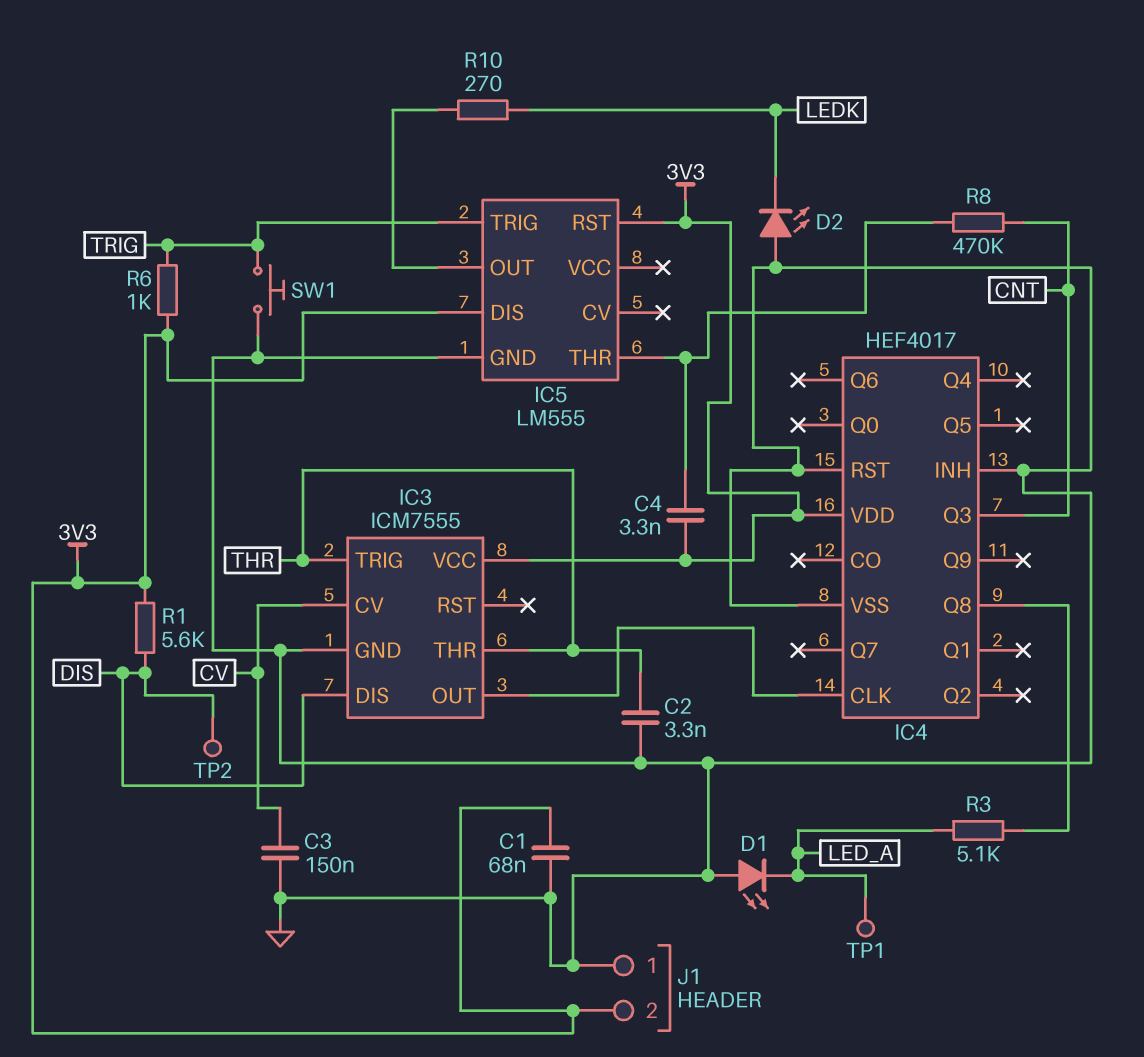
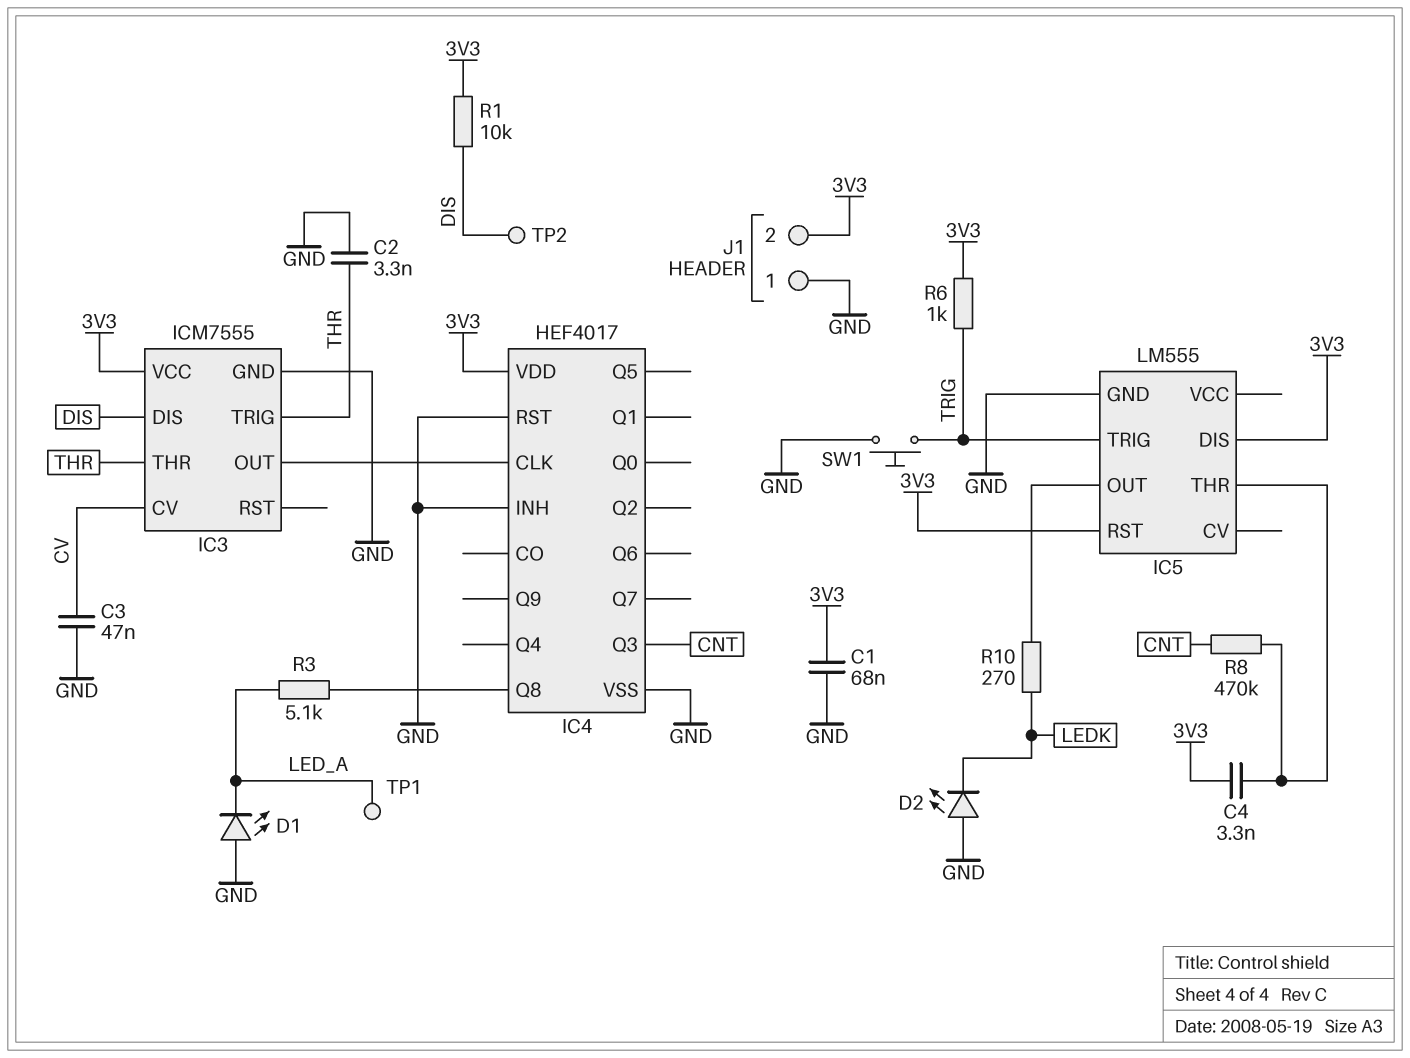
C3: 150nF (CV, GND) -> 47nF (CV, GND)
R1: 5.6k (3V3, DIS) -> 10k (3V3, DIS)

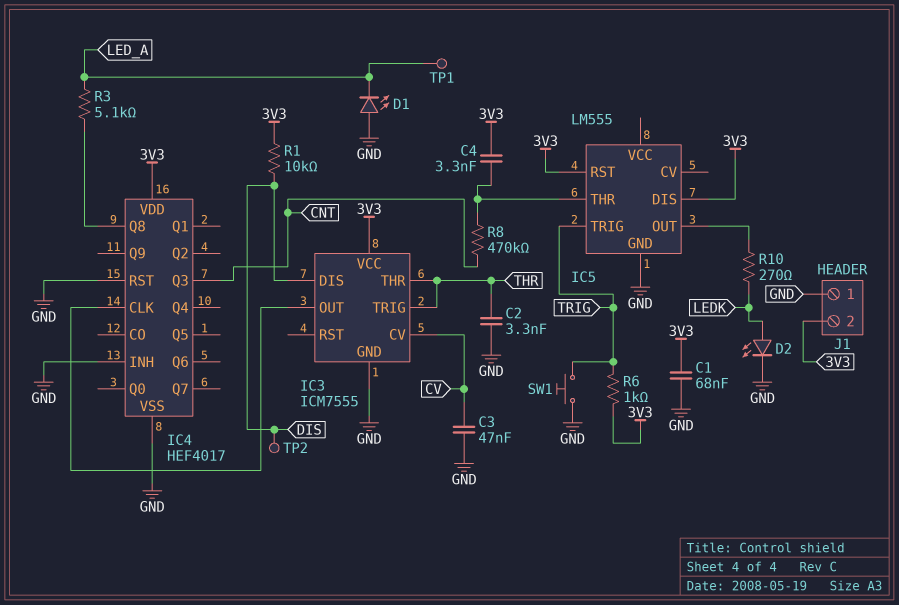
D2: LED (A GND, K LEDK) -> LED (A LEDK, K GND)

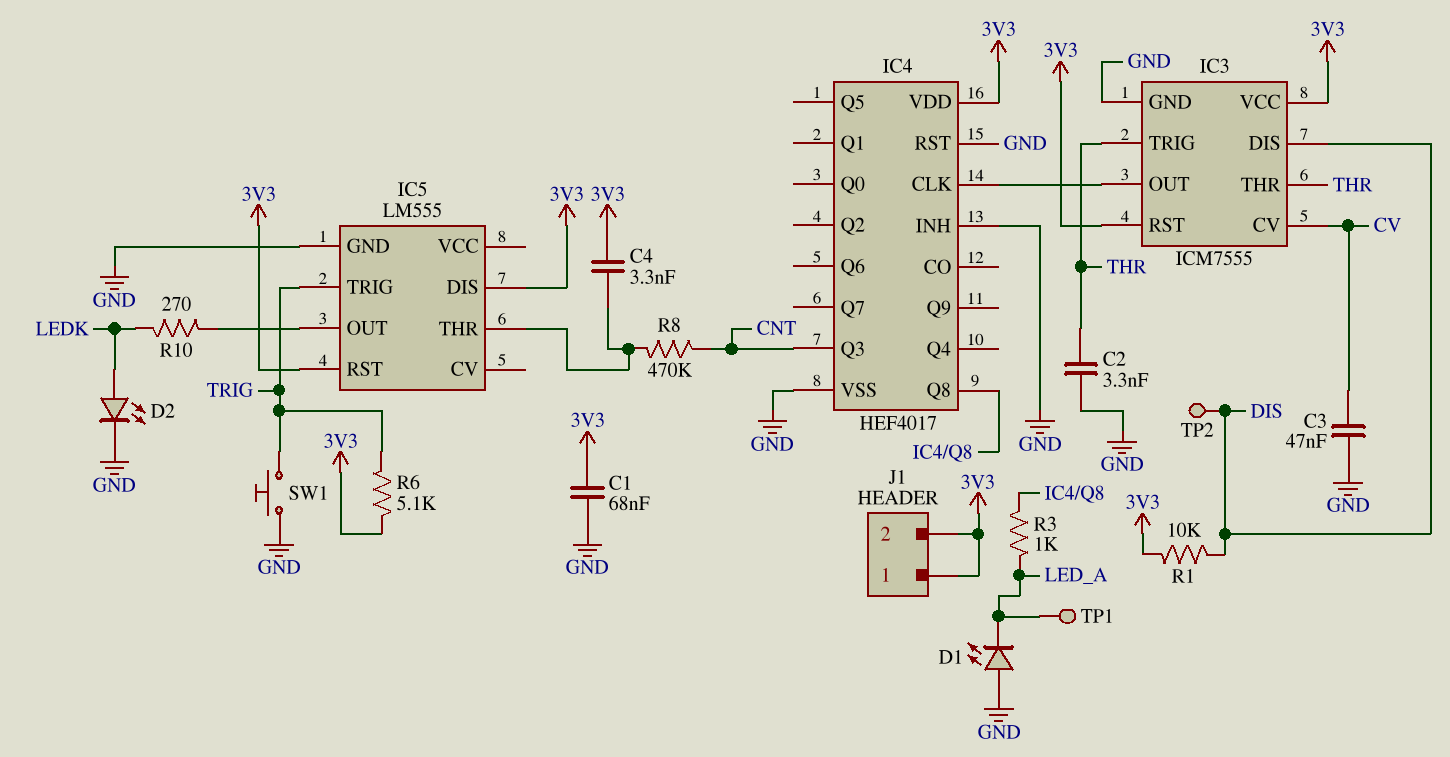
IC3 pin RST: none -> 3V3
J1 pin 1: GND -> 3V3
R3: 5.1k (IC4/Q8, LED_A) -> 1k (IC4/Q8, LED_A)
R6: 1k (3V3, TRIG) -> 5.1k (3V3, TRIG)

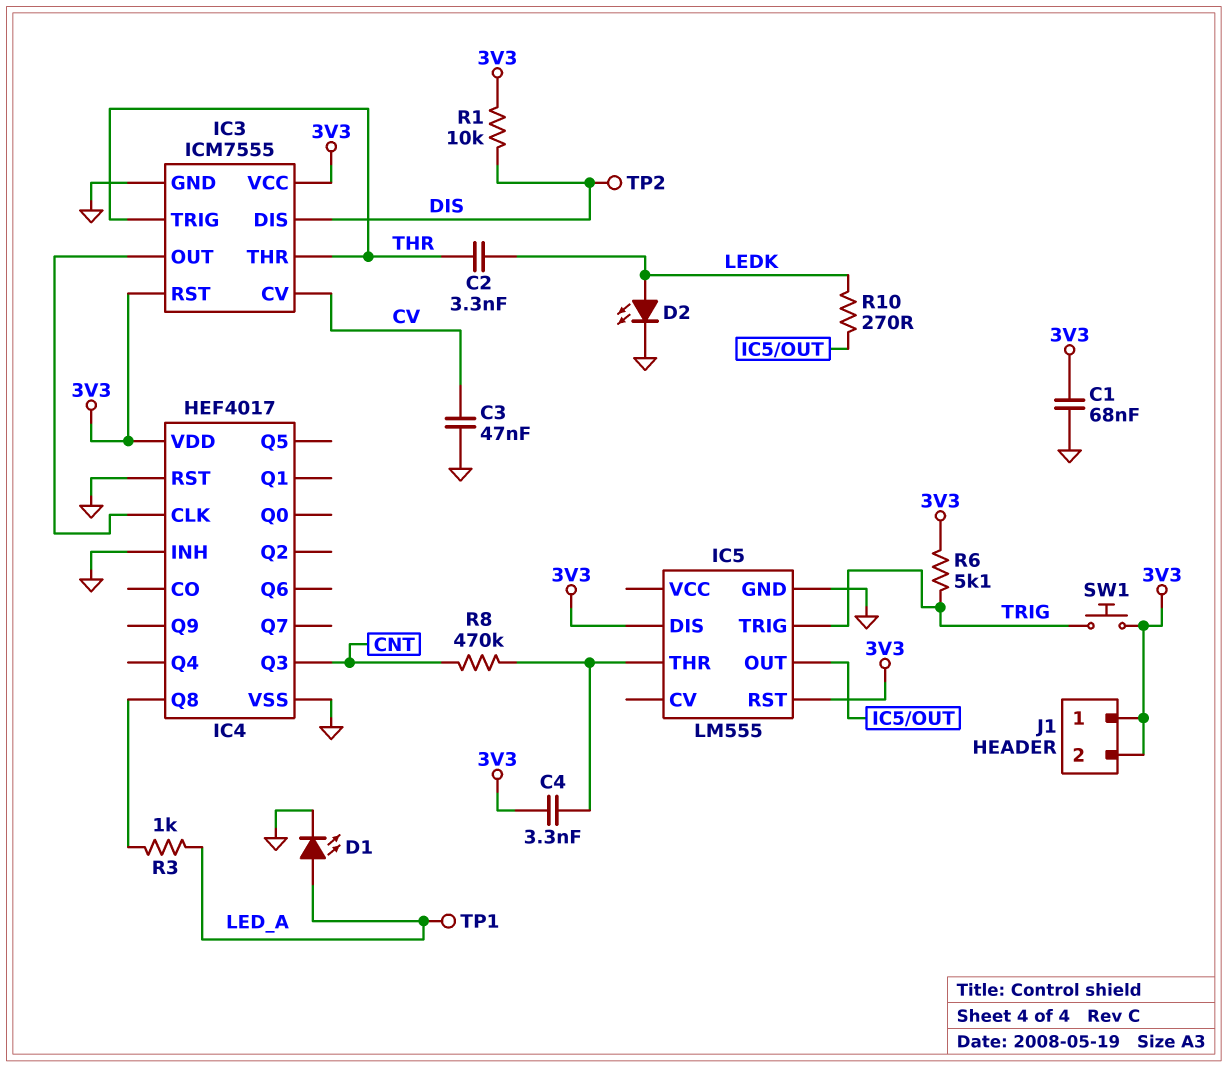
C2: 3.3nF (GND, THR) -> 3.3nF (LEDK, THR)
D1: LED (A GND, K LED_A) -> LED (A LED_A, K GND)
SW1: button (GND, TRIG) -> button (3V3, TRIG)

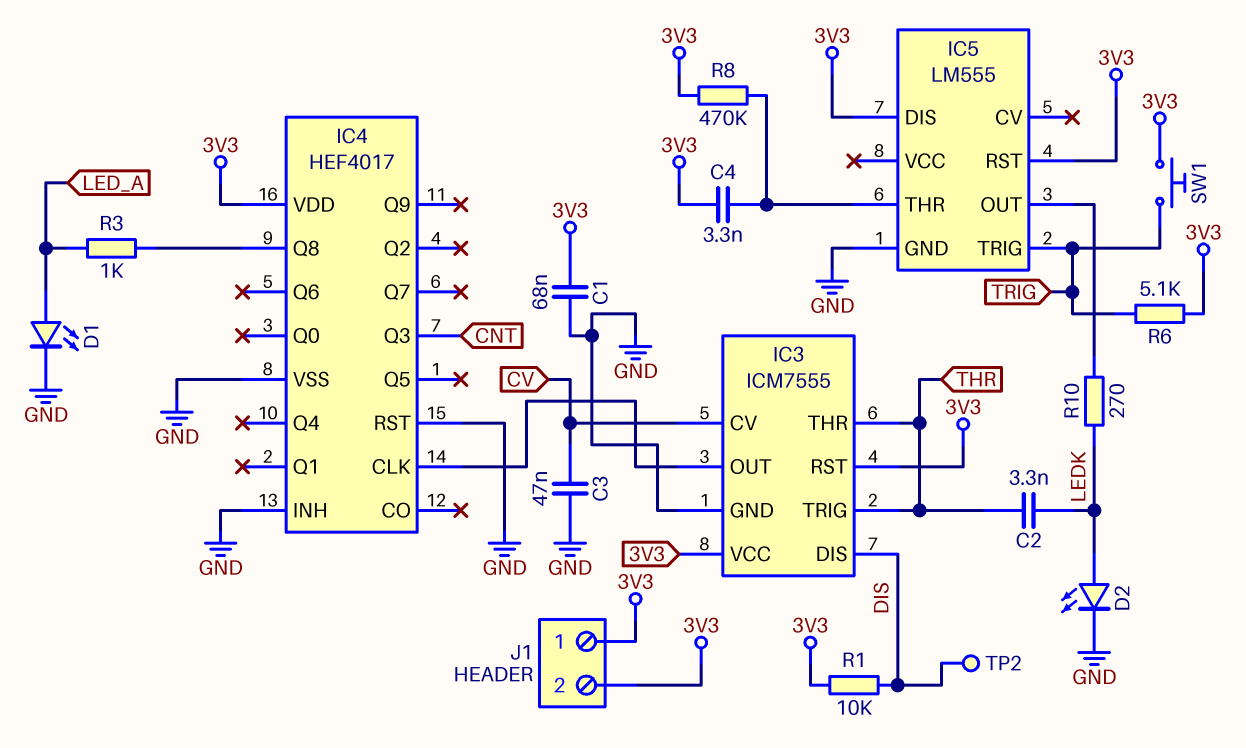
R8: 470k (CNT, IC5/THR) -> 470k (3V3, IC5/THR)
TP1: test point (LED_A) -> none

